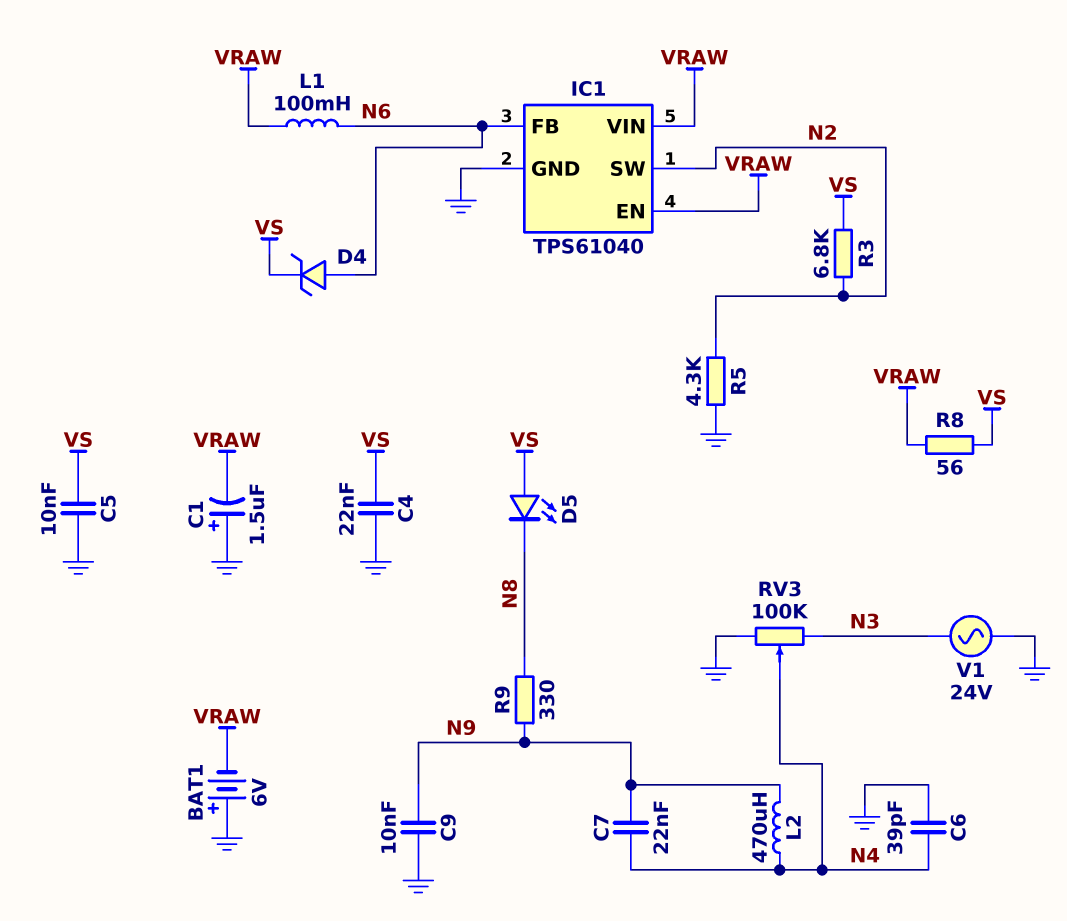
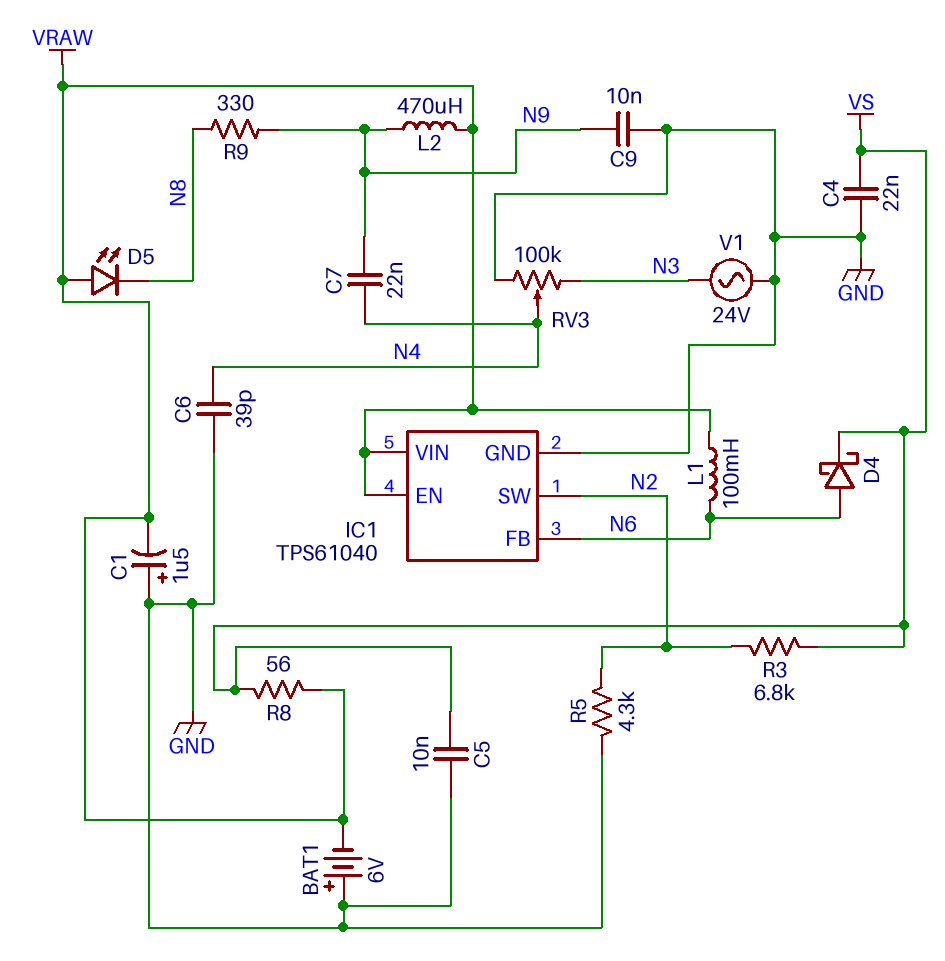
D4: zener (A N6, K VS) -> schottky (A N6, K VS)
D5: LED (A VS, K N8) -> LED (A VRAW, K N8)
L2: 470uH (N4, N9) -> 470uH (N9, VRAW)

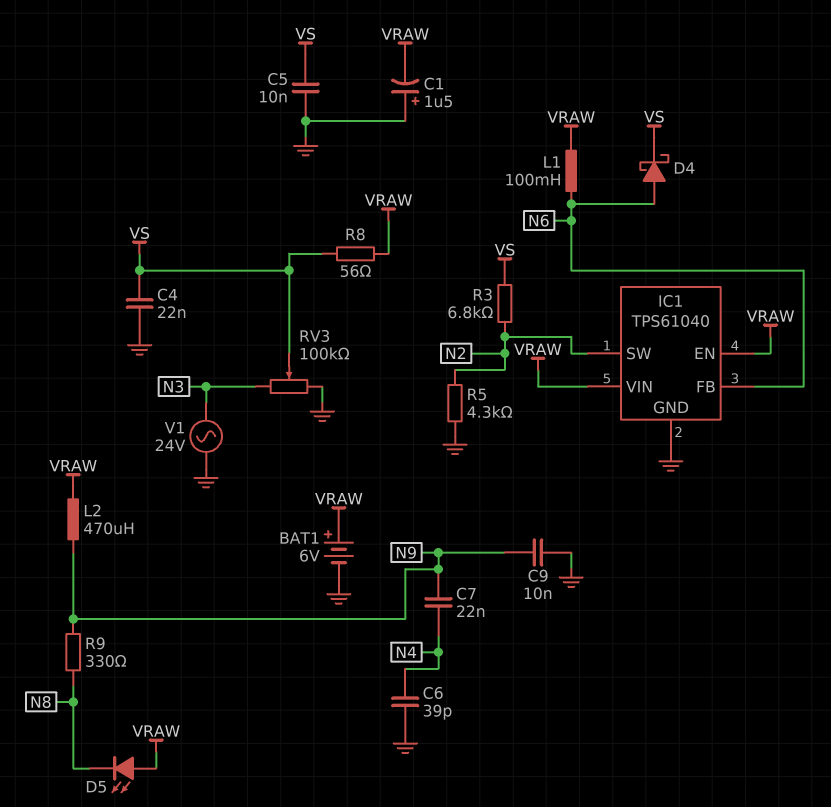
BAT1: 6V (plus GND, minus VRAW) -> 6V (plus VRAW, minus GND)
RV3: 100k (GND, N3, wiper N4) -> 100k (GND, N3, wiper VS)

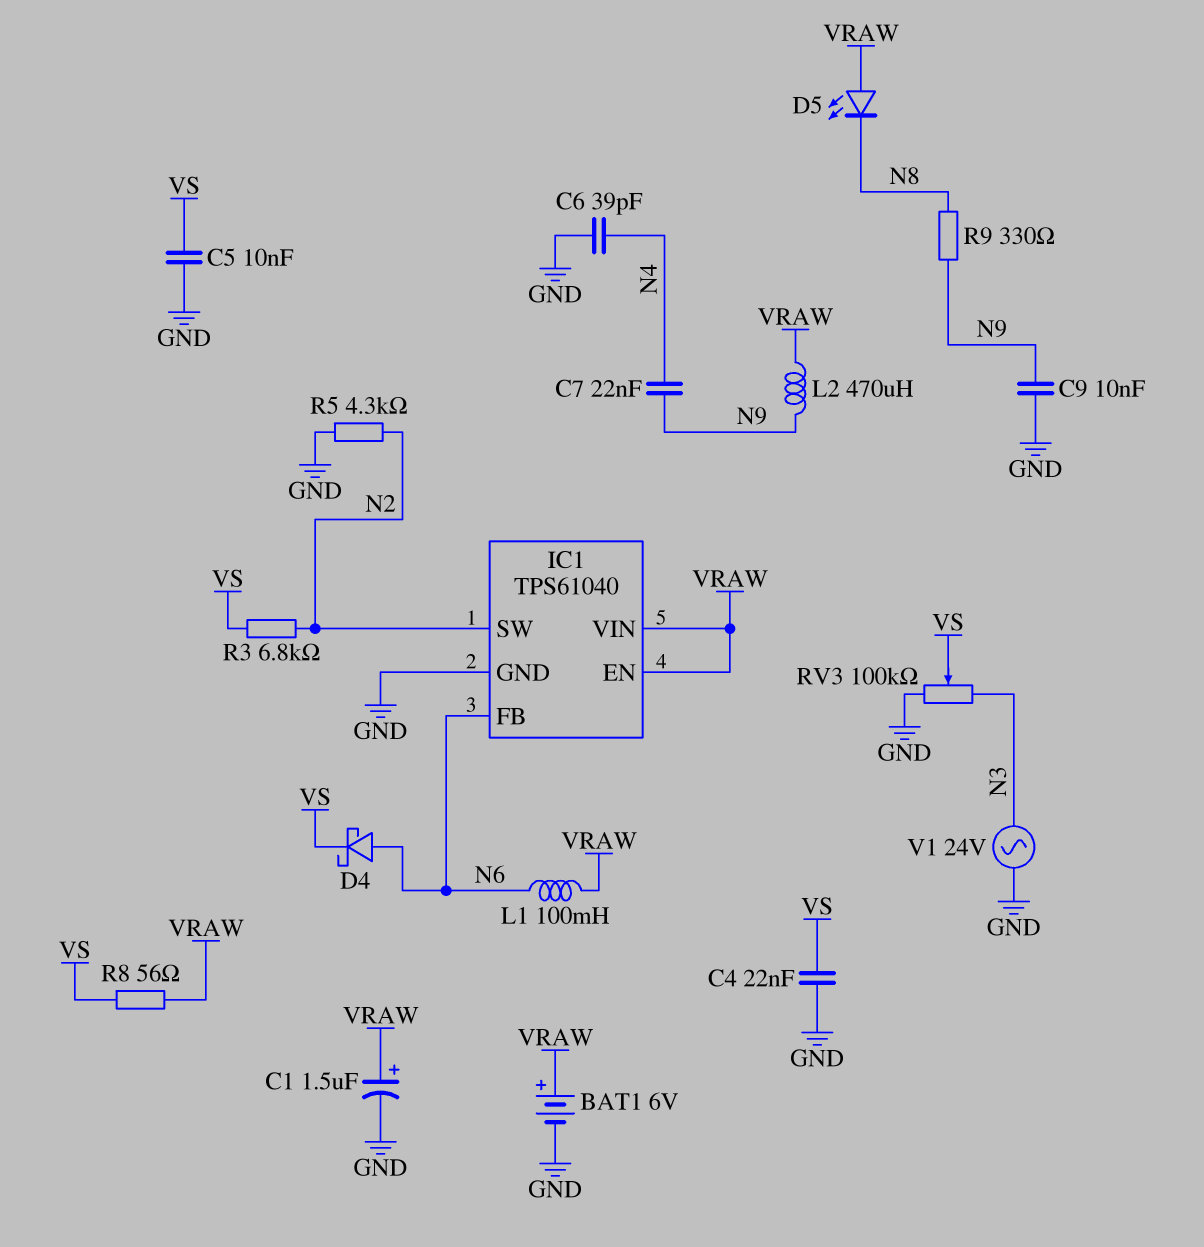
C1: 1.5uF (plus GND, minus VRAW) -> 1.5uF (plus VRAW, minus GND)

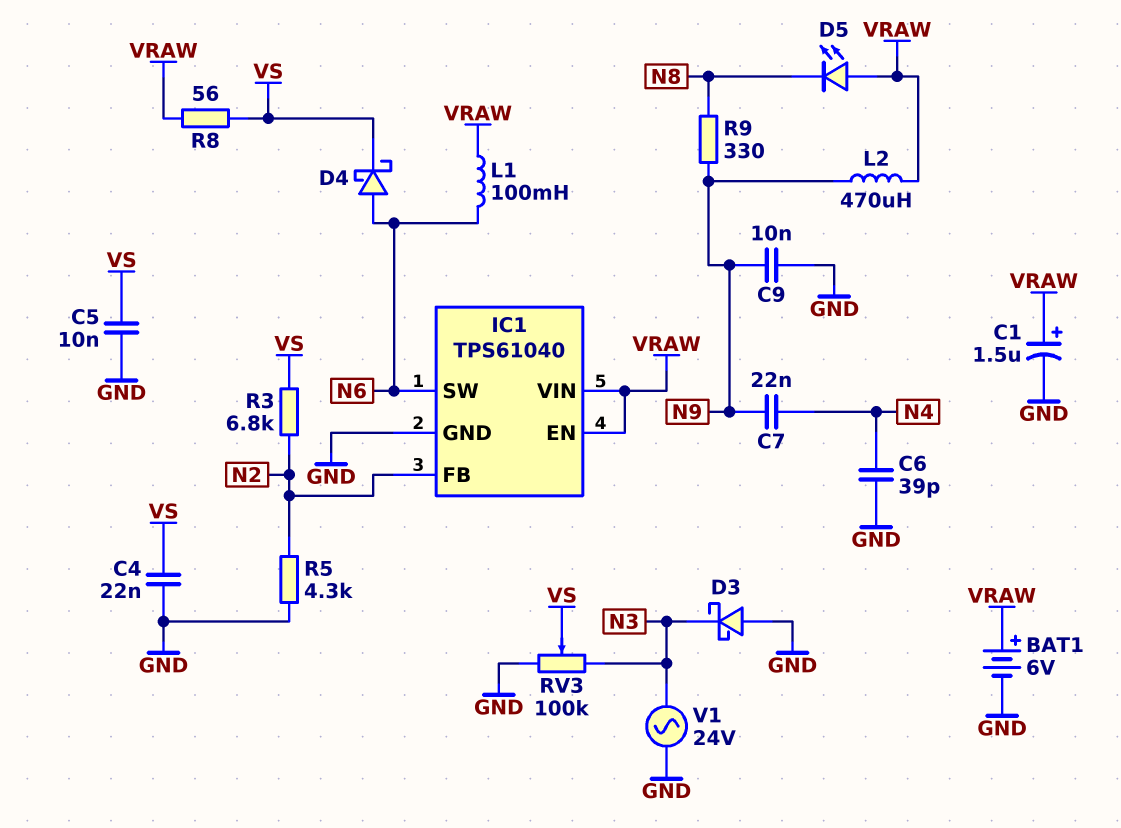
D3: none -> schottky (A GND, K N3)
IC1 pin FB: N6 -> N2
IC1 pin SW: N2 -> N6

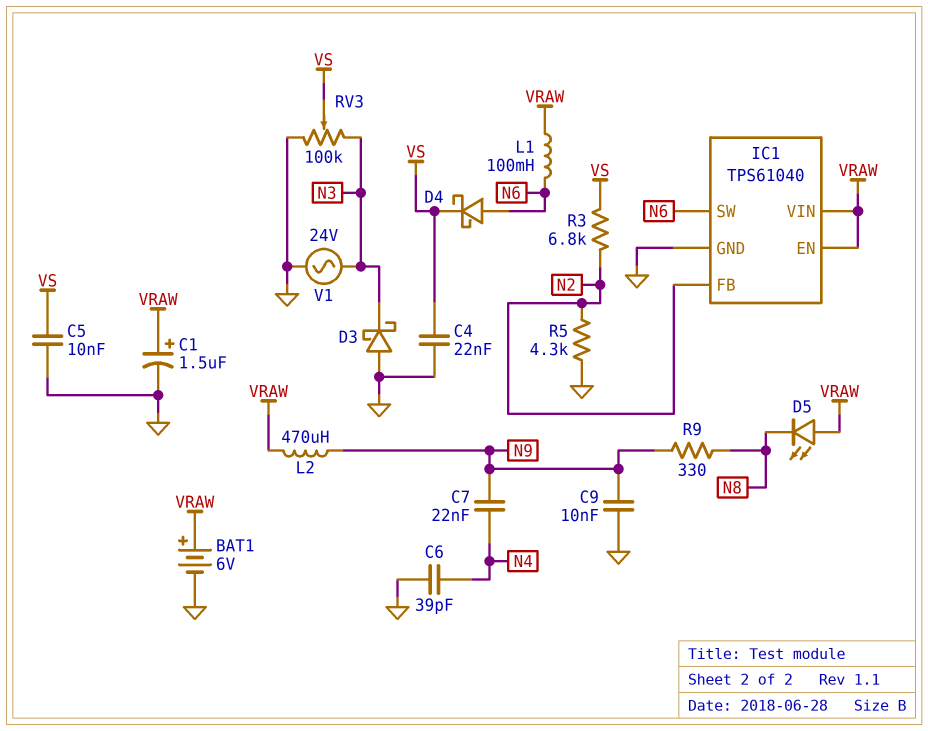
R8: 56 (VRAW, VS) -> none

